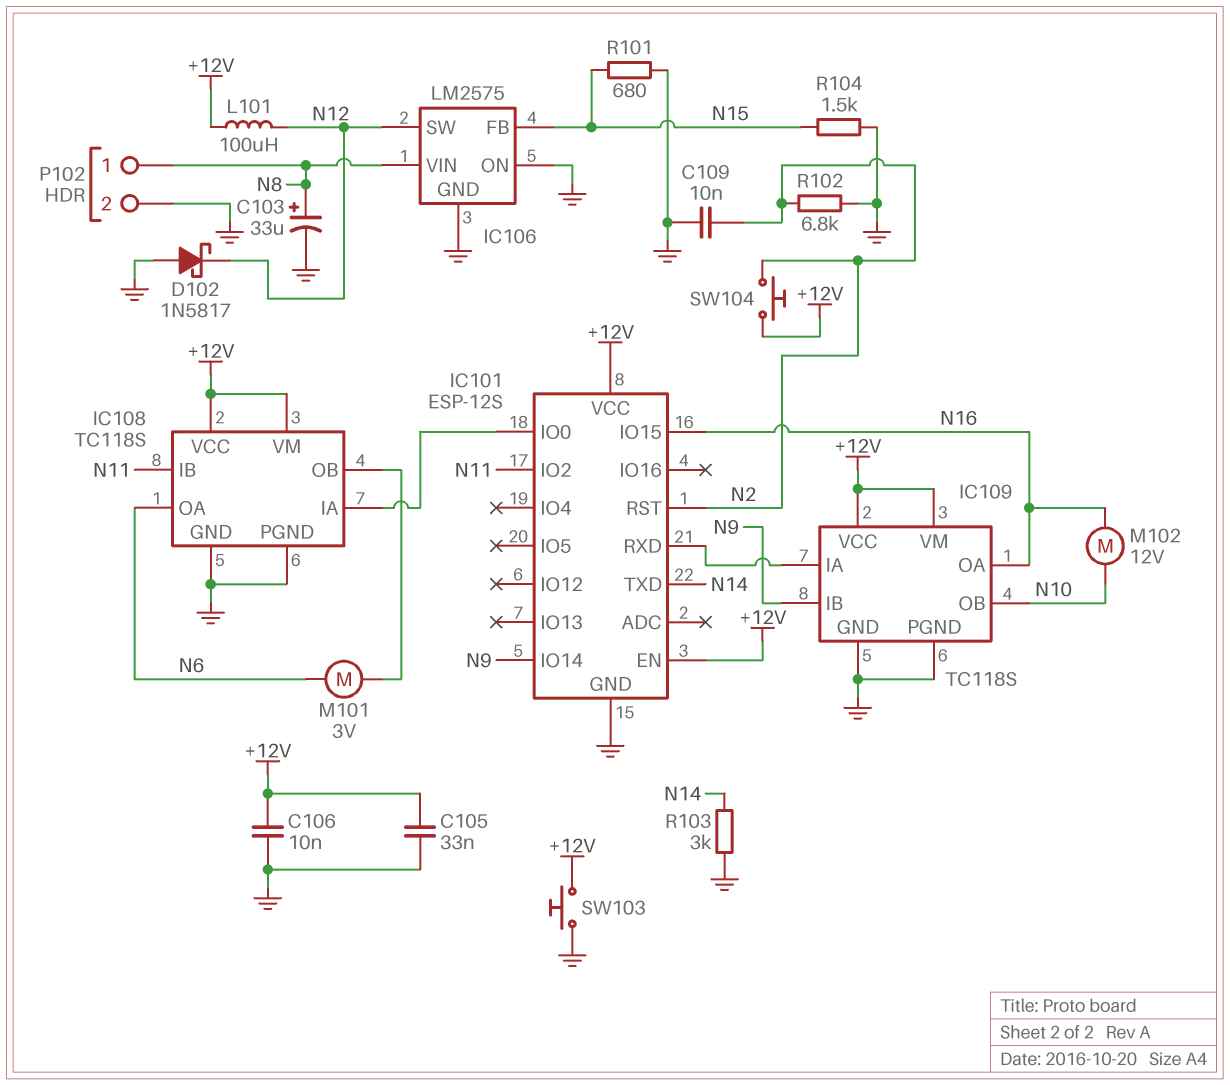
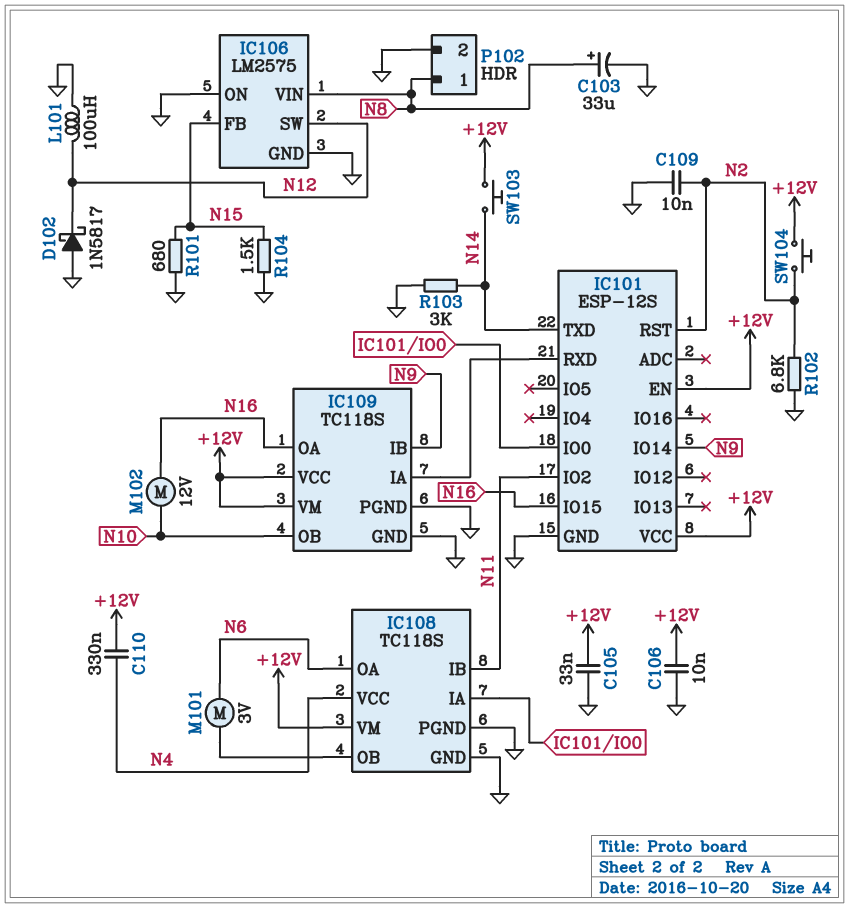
C110: none -> 330nF (+12V, N4)
IC108 pin VCC: +12V -> N4
L101: 100uH (+12V, N12) -> 100uH (GND, N12)
SW103: button (+12V, GND) -> button (+12V, N14)

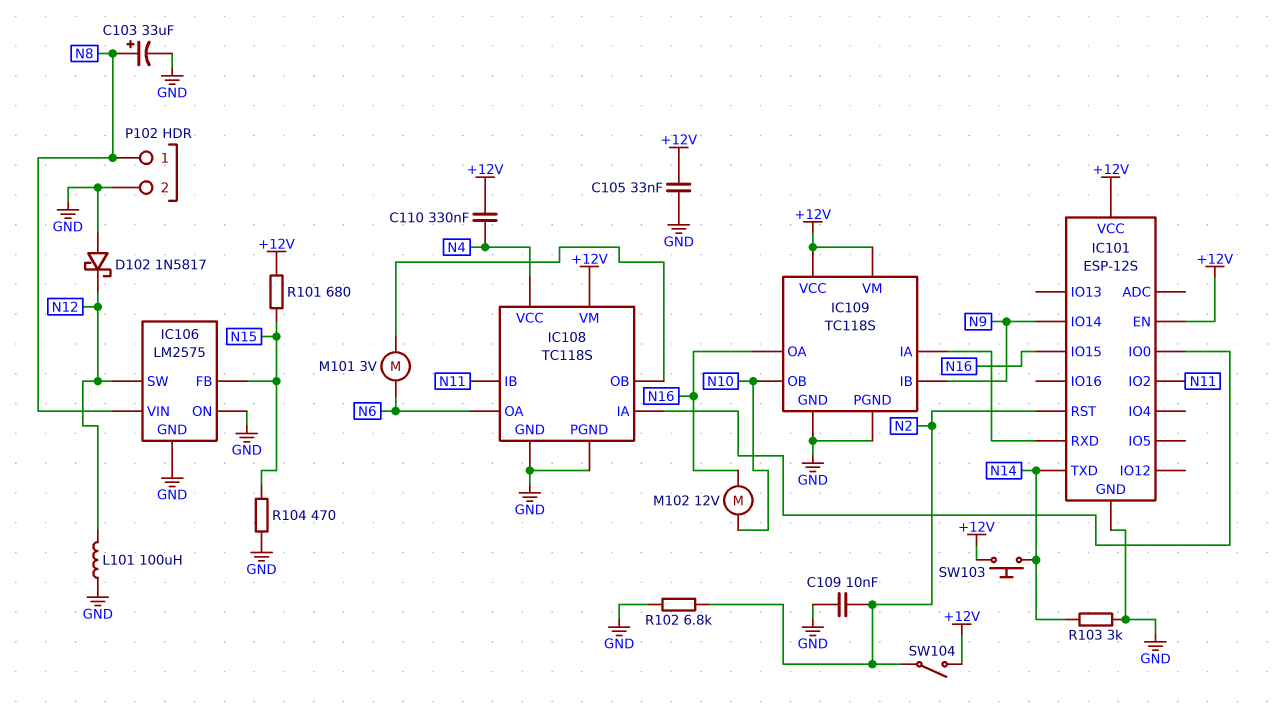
C106: 10nF (+12V, GND) -> none
R101: 680 (GND, N15) -> 680 (+12V, N15)
R104: 1.5k (GND, N15) -> 470 (GND, N15)
SW104: button (+12V, N2) -> switch (+12V, N2)

